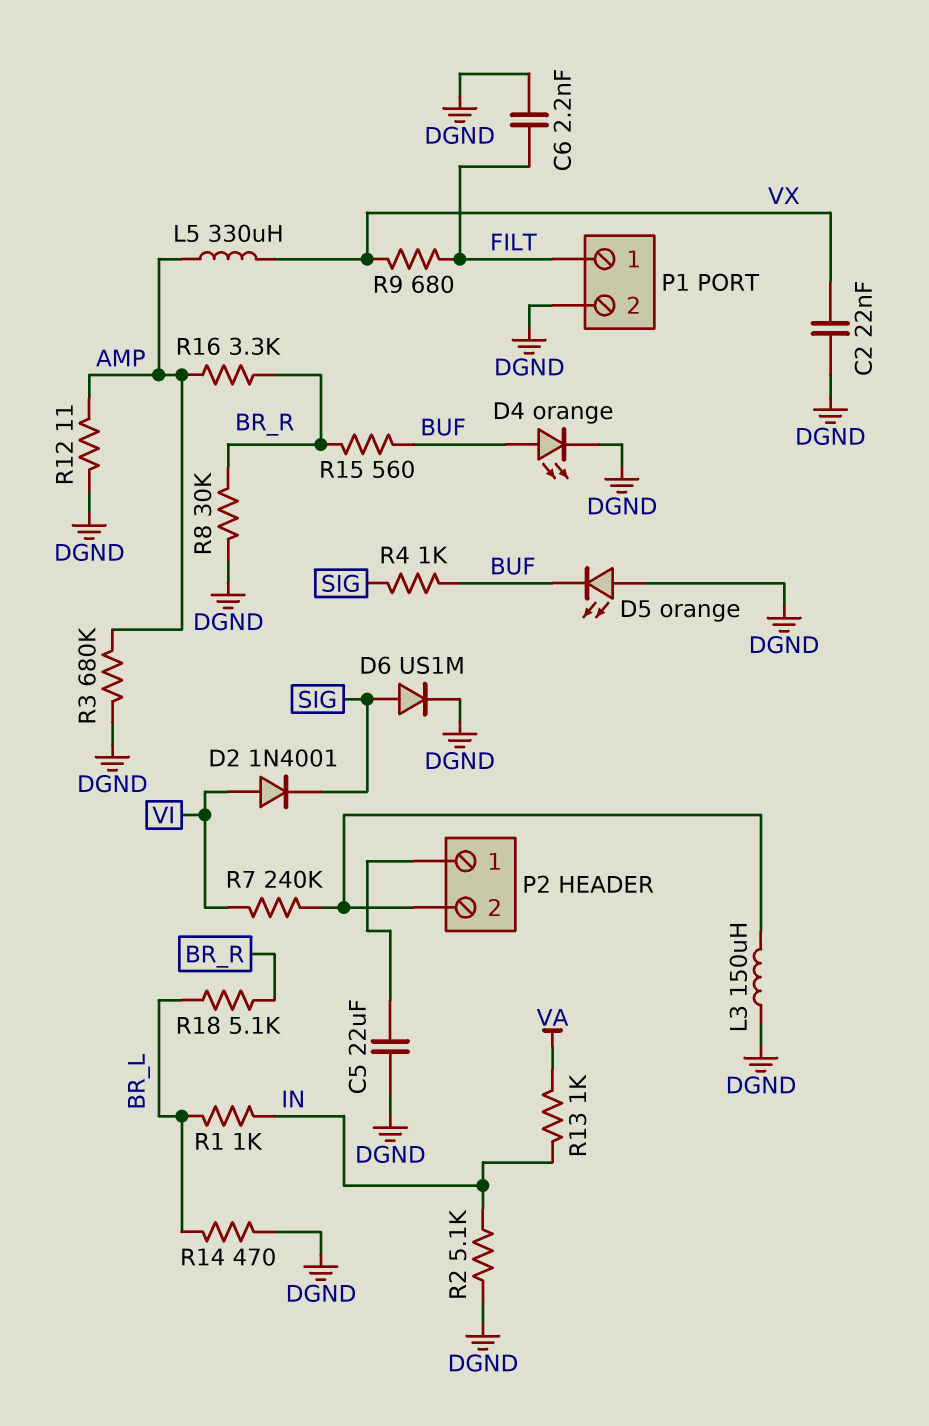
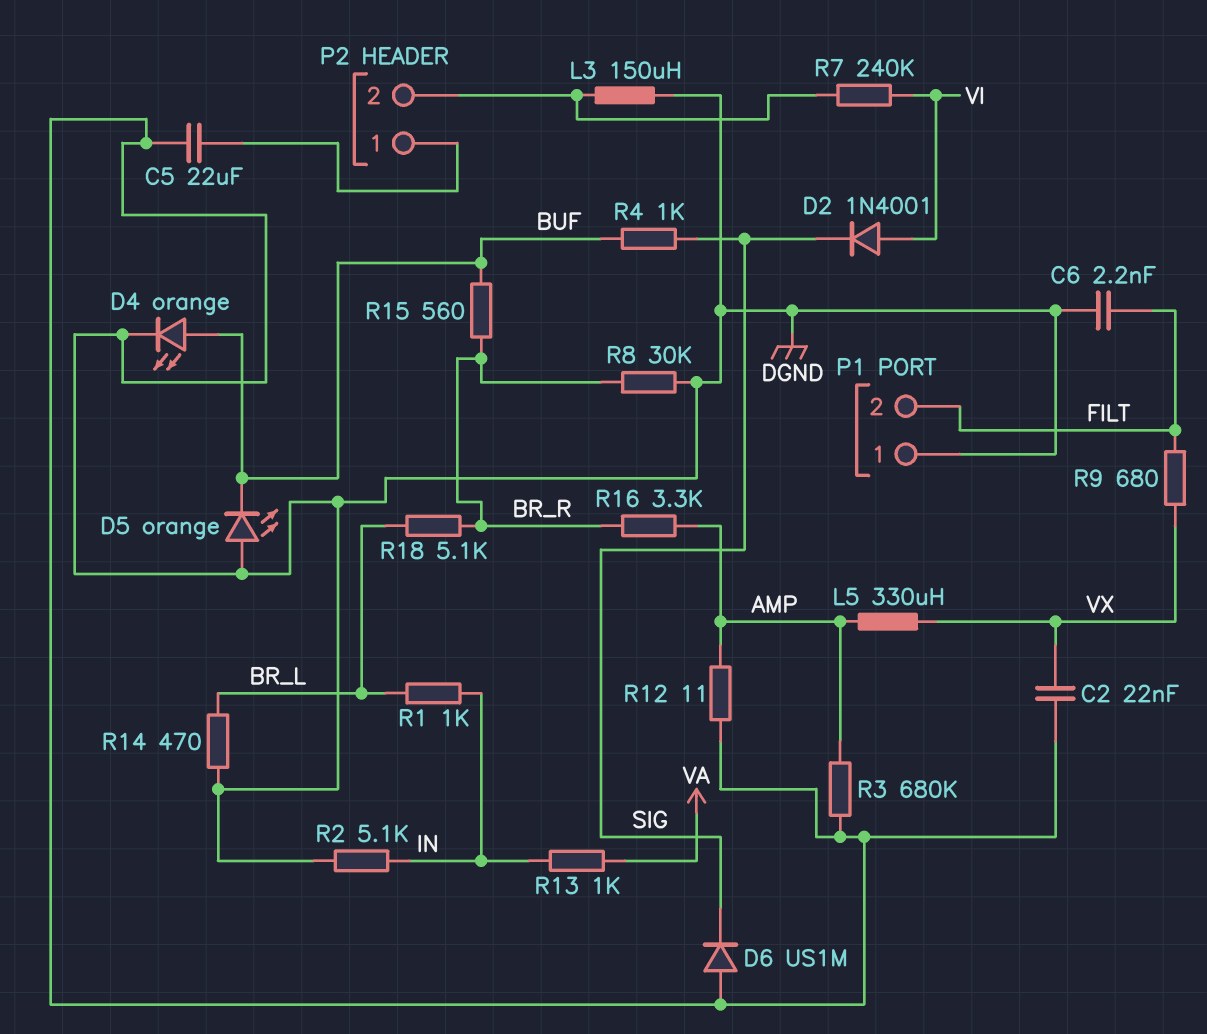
D6: diode US1M (A SIG, K DGND) -> diode US1M (A DGND, K SIG)
P1 pin 1: FILT -> DGND
P1 pin 2: DGND -> FILT

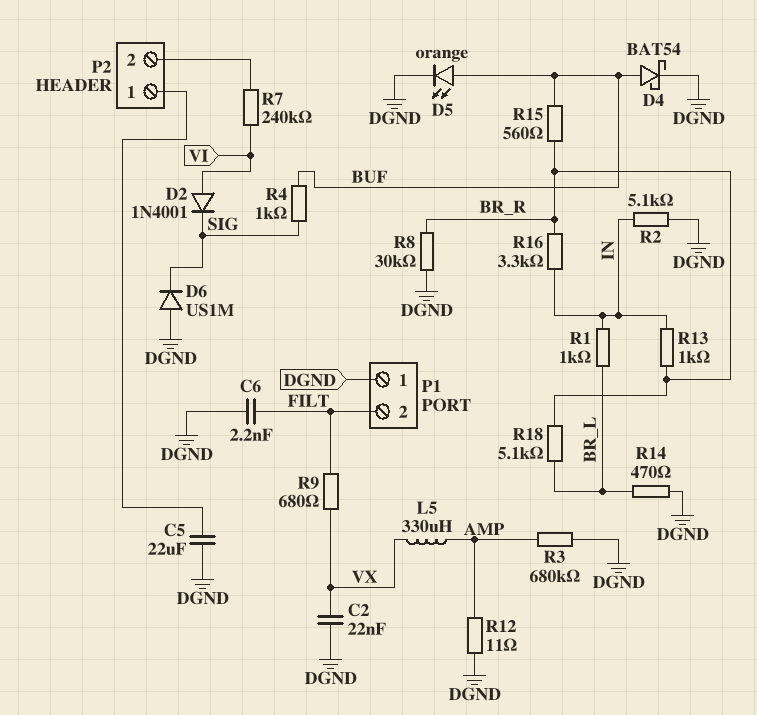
D4: LED orange (A BUF, K DGND) -> schottky BAT54 (A BUF, K DGND)
D5: LED orange (A DGND, K BUF) -> LED orange (A BUF, K DGND)
L3: 150uH (DGND, P2/2) -> none
R13: 1k (IN, VA) -> 1k (BR_R, IN)
R16: 3.3k (AMP, BR_R) -> 3.3k (BR_R, IN)

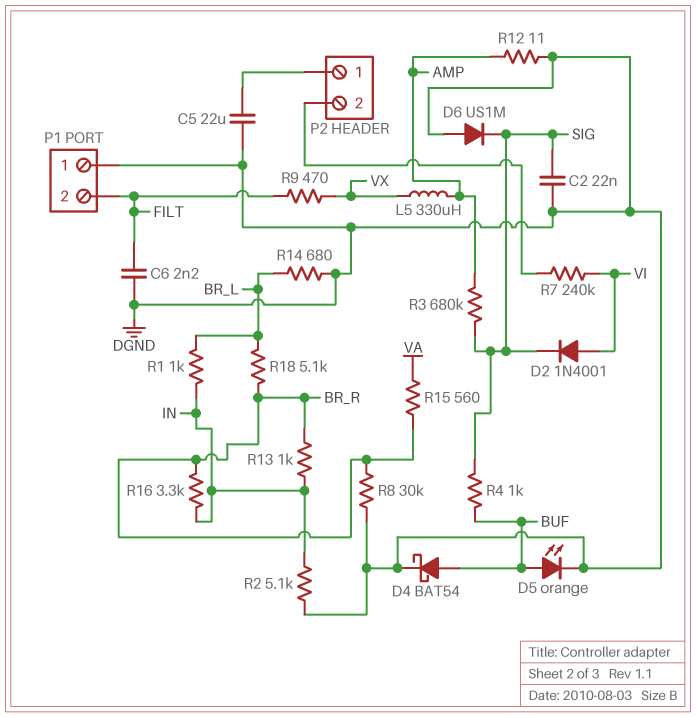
C2: 22nF (DGND, VX) -> 22nF (DGND, SIG)
R3: 680k (AMP, DGND) -> 680k (AMP, SIG)
R9: 680 (FILT, VX) -> 470 (FILT, VX)
R14: 470 (BR_L, DGND) -> 680 (BR_L, DGND)
R15: 560 (BR_R, BUF) -> 560 (BR_R, VA)

